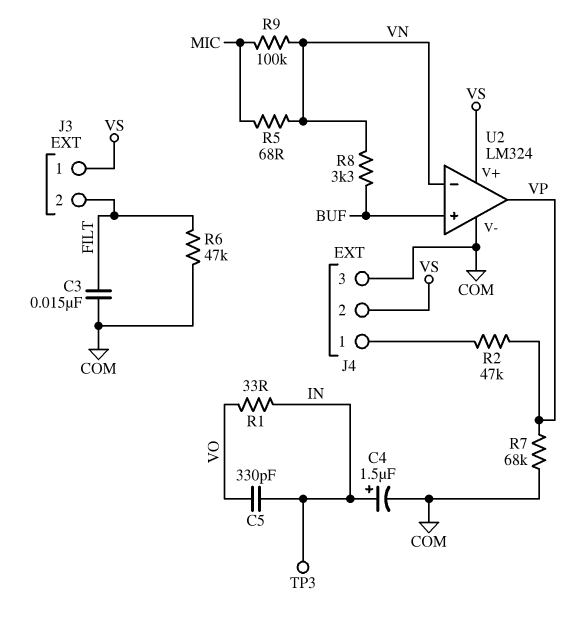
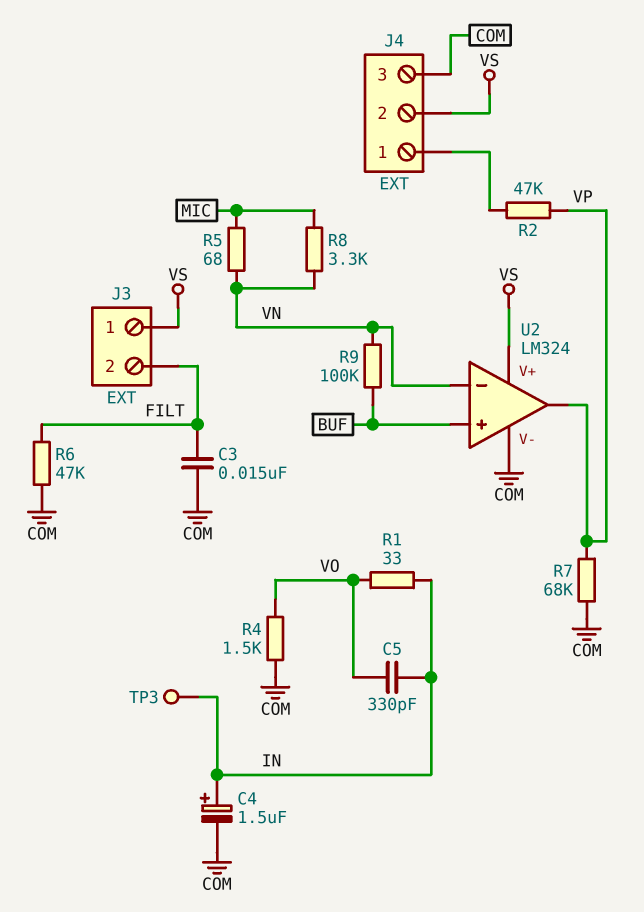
R4: none -> 1.5k (COM, VO)
R8: 3.3k (BUF, VN) -> 3.3k (MIC, VN)
R9: 100k (MIC, VN) -> 100k (BUF, VN)

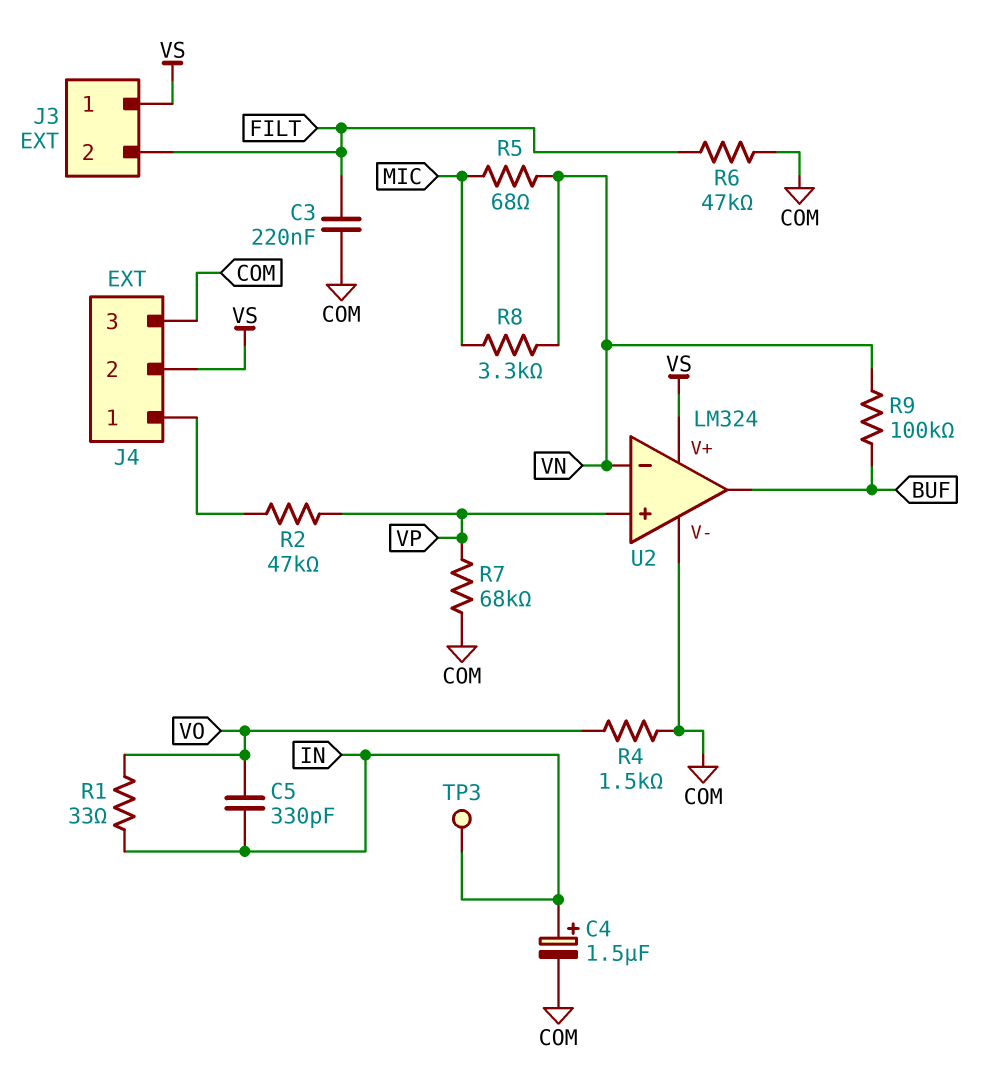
C3: 15nF (COM, FILT) -> 220nF (COM, FILT)
U2 pin in+: BUF -> VP
U2 pin out: VP -> BUF

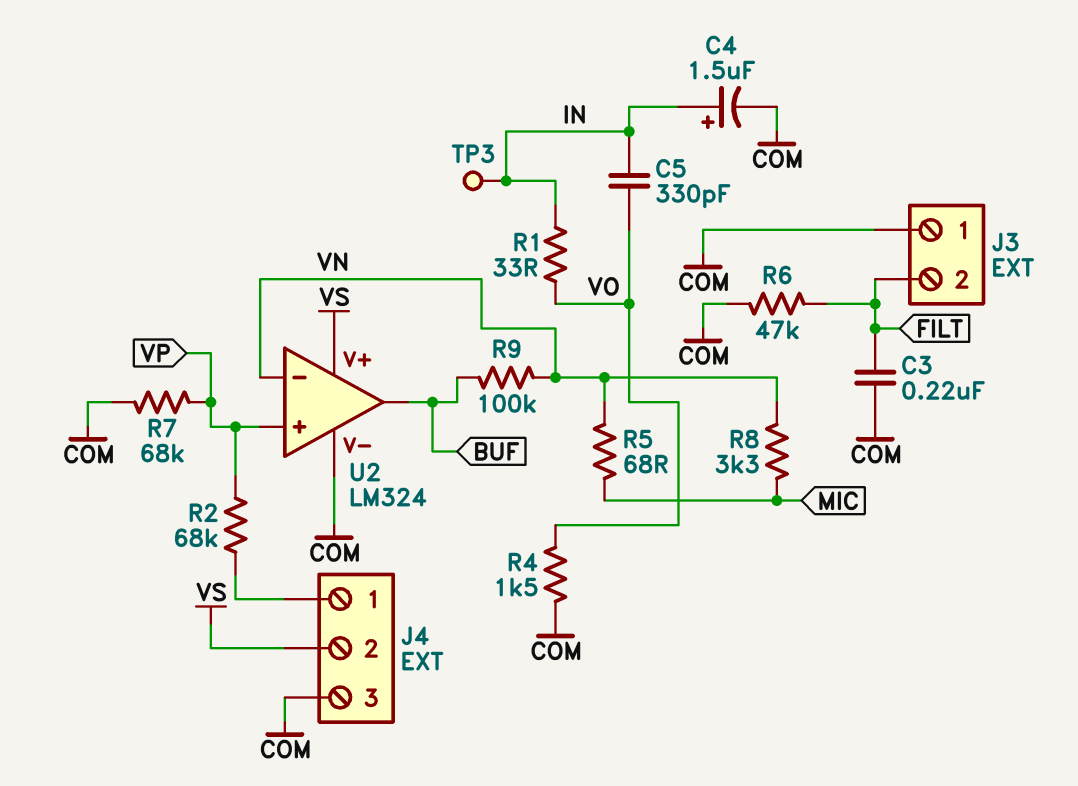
J3 pin 1: VS -> COM
R2: 47k (J4/1, VP) -> 68k (J4/1, VP)

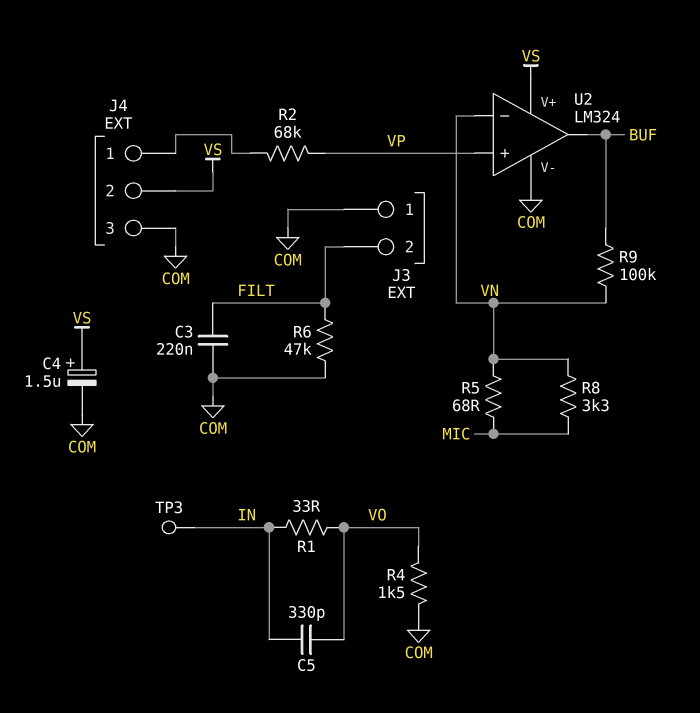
C4: 1.5uF (plus IN, minus COM) -> 1.5uF (plus VS, minus COM)
R7: 68k (COM, VP) -> none

